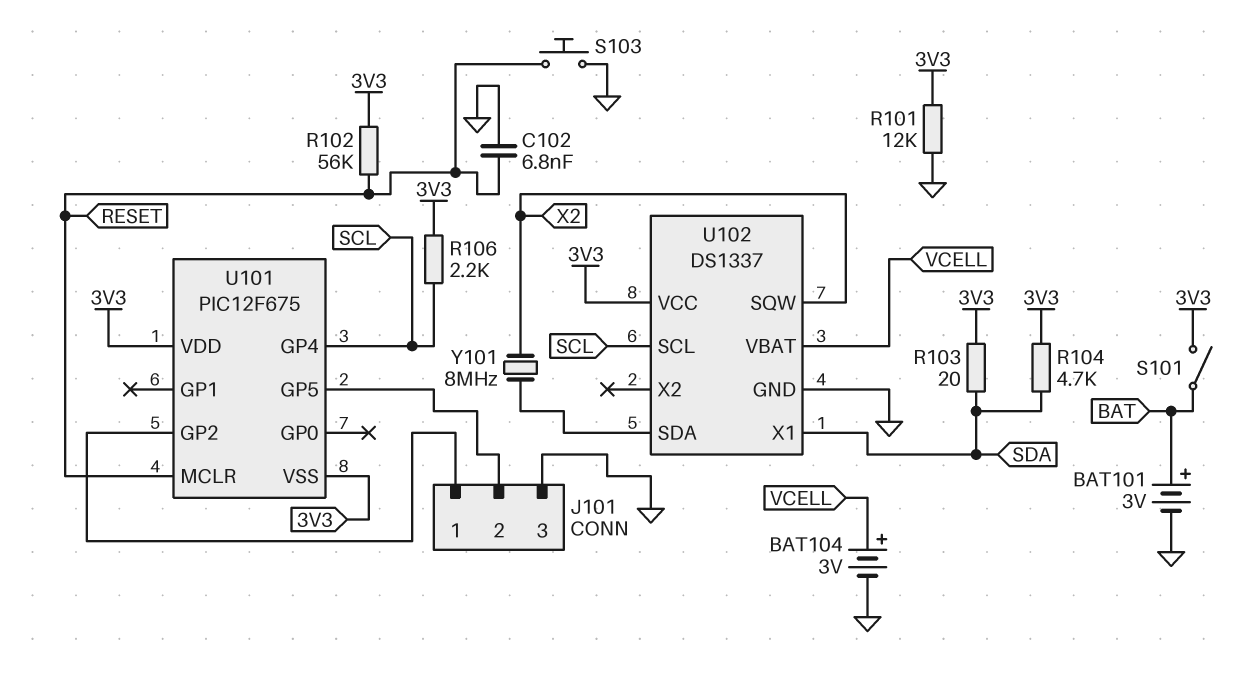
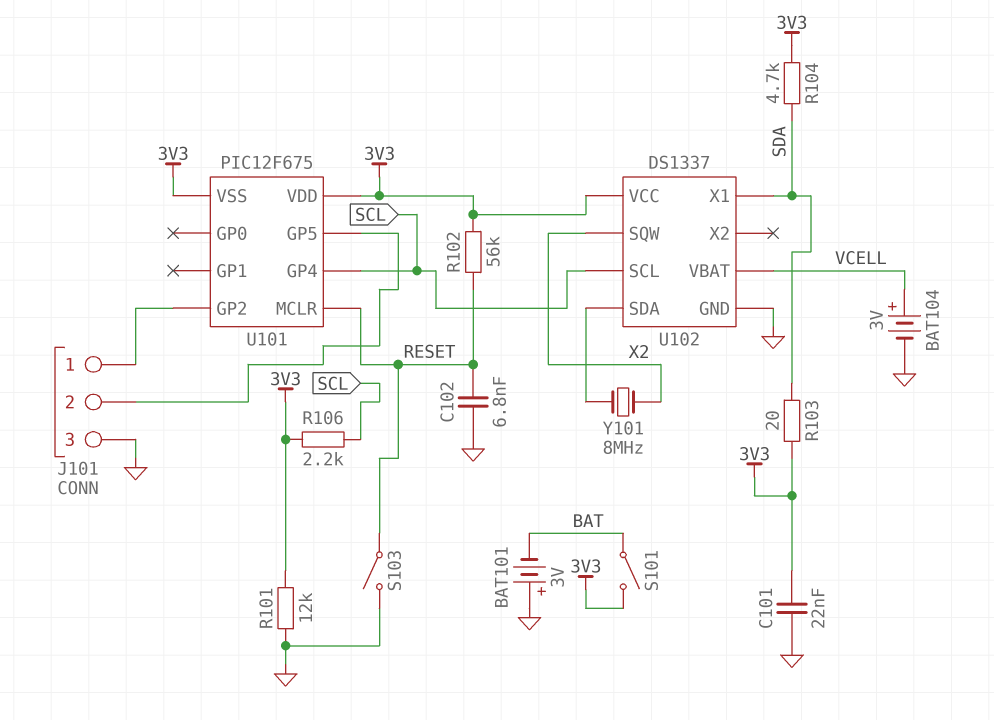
BAT101: 3V (plus BAT, minus GND) -> 3V (plus GND, minus BAT)
C101: none -> 22nF (3V3, GND)
S103: button (GND, RESET) -> switch (GND, RESET)

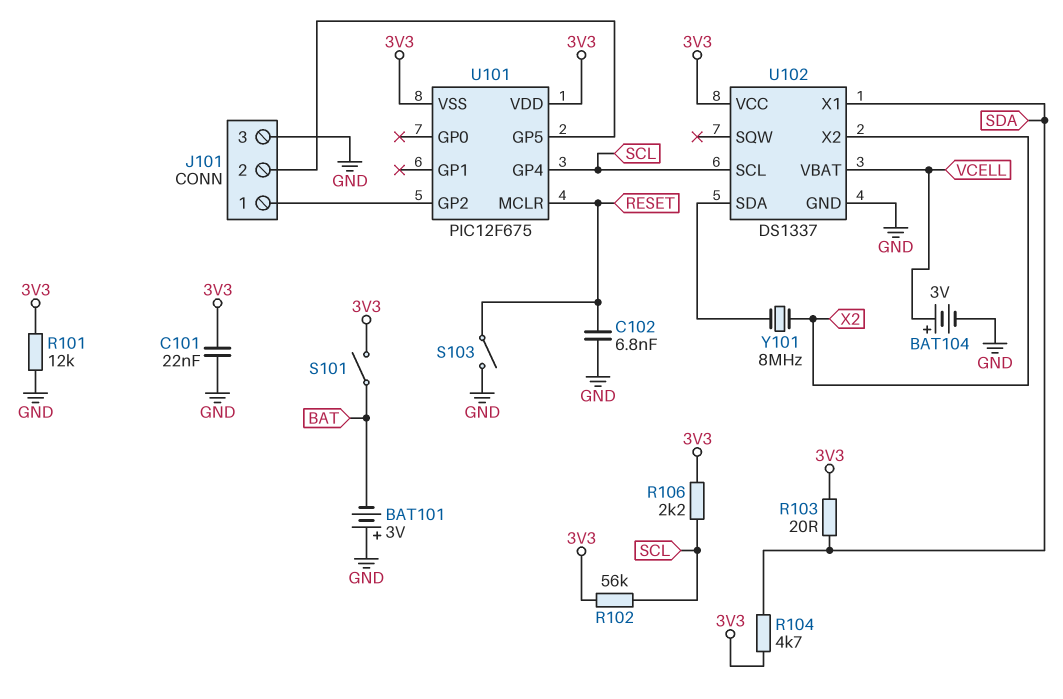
R102: 56k (3V3, RESET) -> 56k (3V3, SCL)
U102 pin SQW: X2 -> none
U102 pin X2: none -> X2

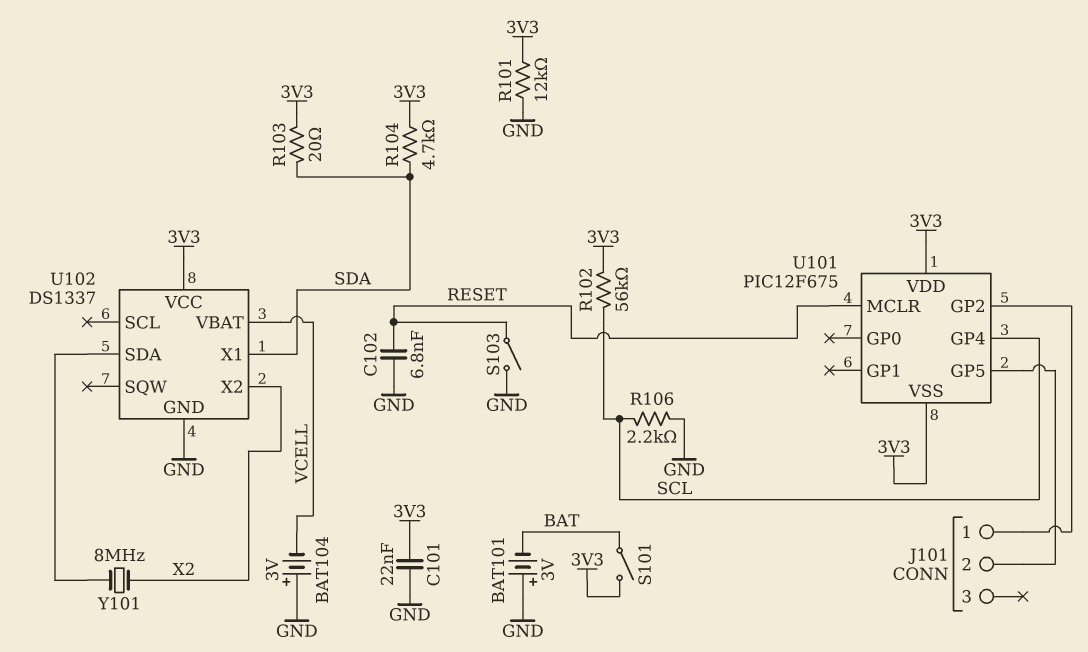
BAT104: 3V (plus VCELL, minus GND) -> 3V (plus GND, minus VCELL)
J101 pin 3: GND -> none
R106: 2.2k (3V3, SCL) -> 2.2k (GND, SCL)
U102 pin SCL: SCL -> none

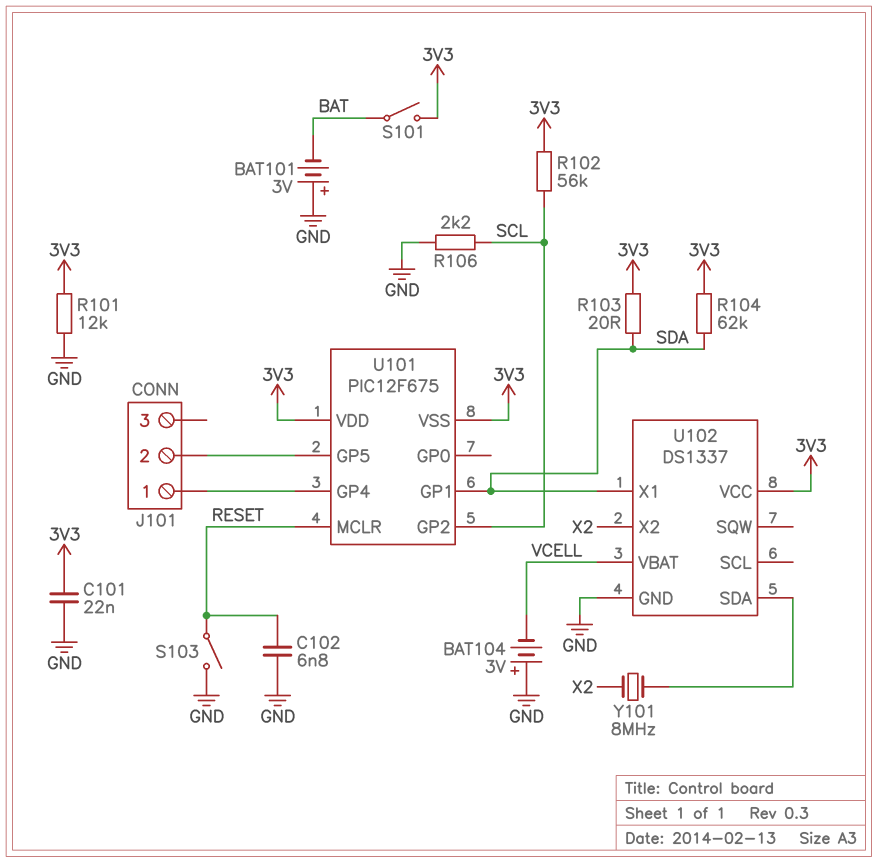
R104: 4.7k (3V3, SDA) -> 62k (3V3, SDA)
U101 pin GP1: none -> SDA
U101 pin GP2: J101/1 -> SCL
U101 pin GP4: SCL -> J101/1

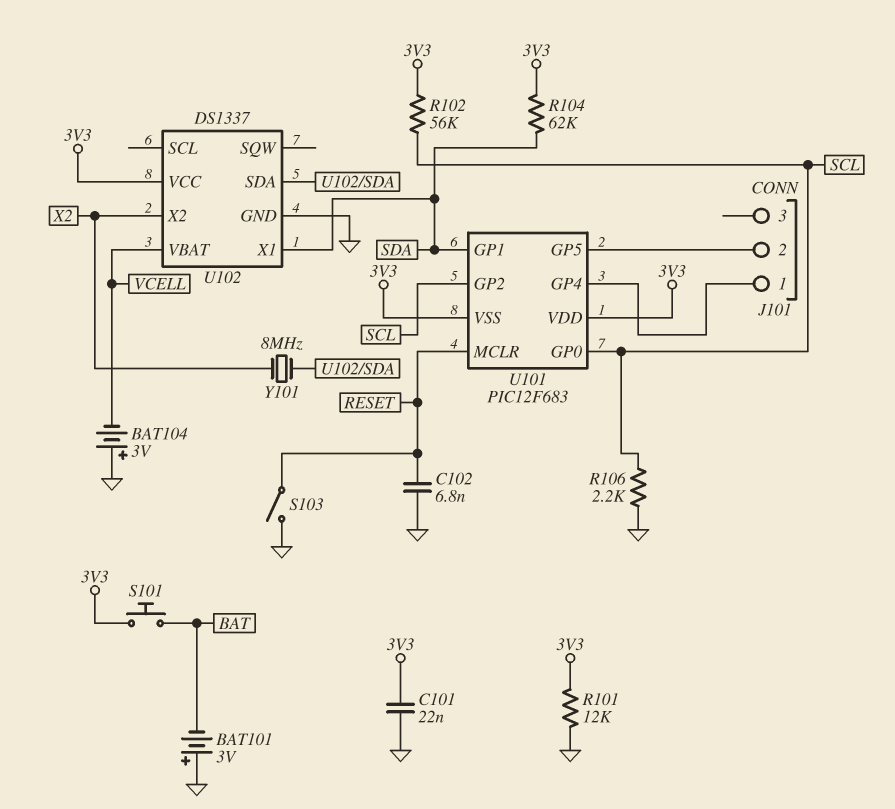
R103: 20 (3V3, SDA) -> none
S101: switch (3V3, BAT) -> button (3V3, BAT)
U101: PIC12F675 -> PIC12F683
U101 pin GP0: none -> SCL

